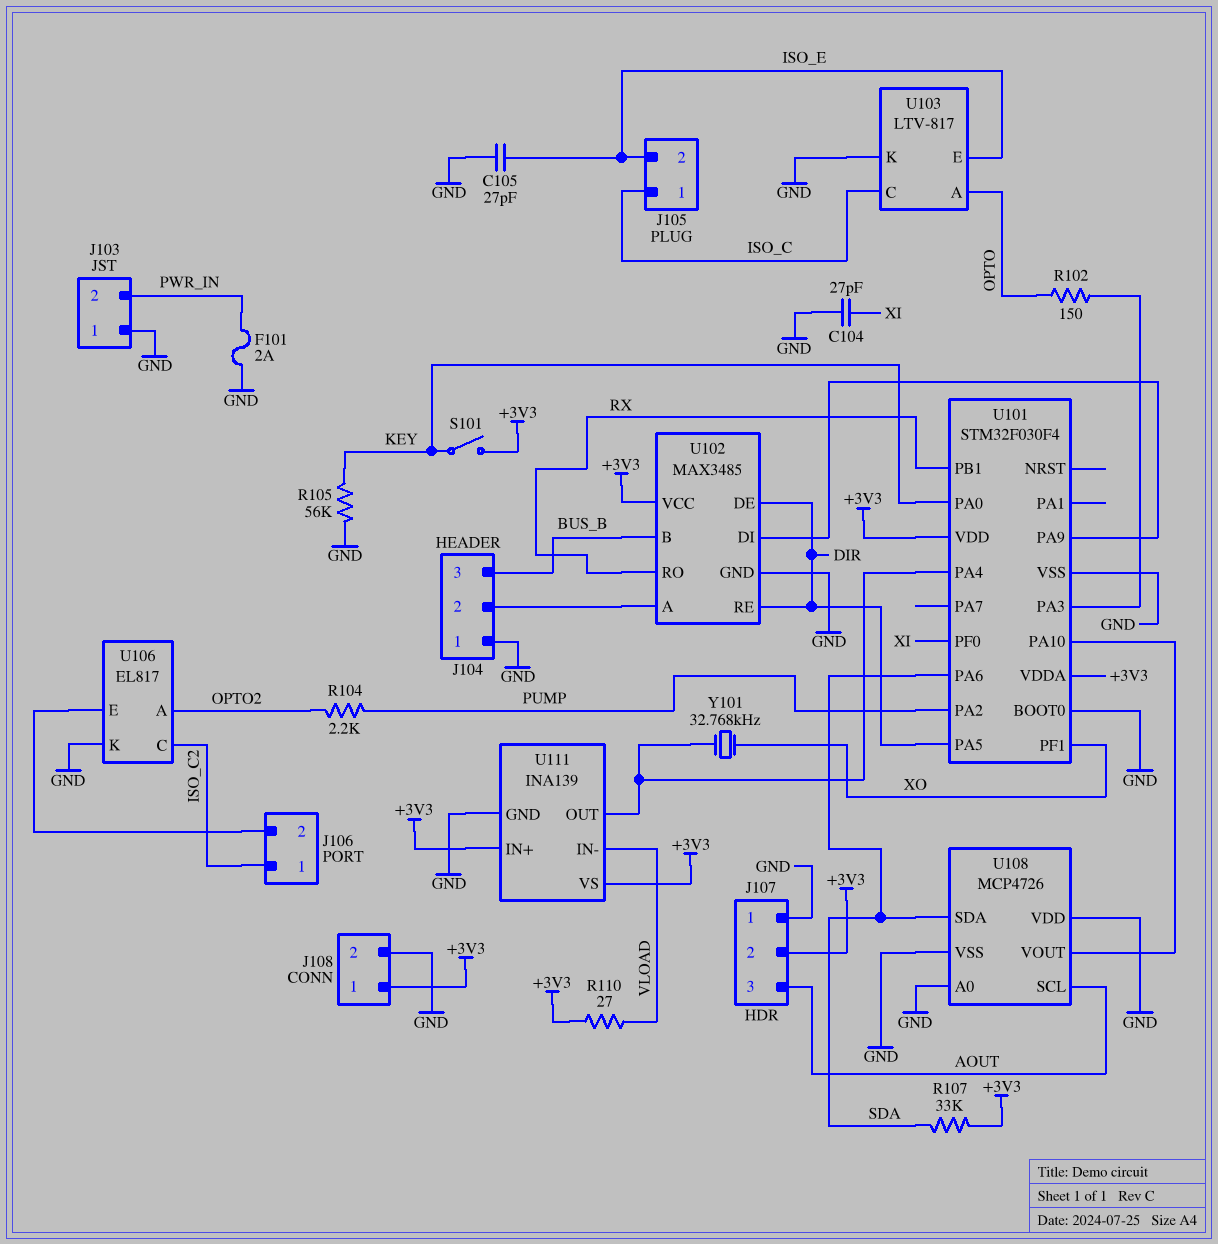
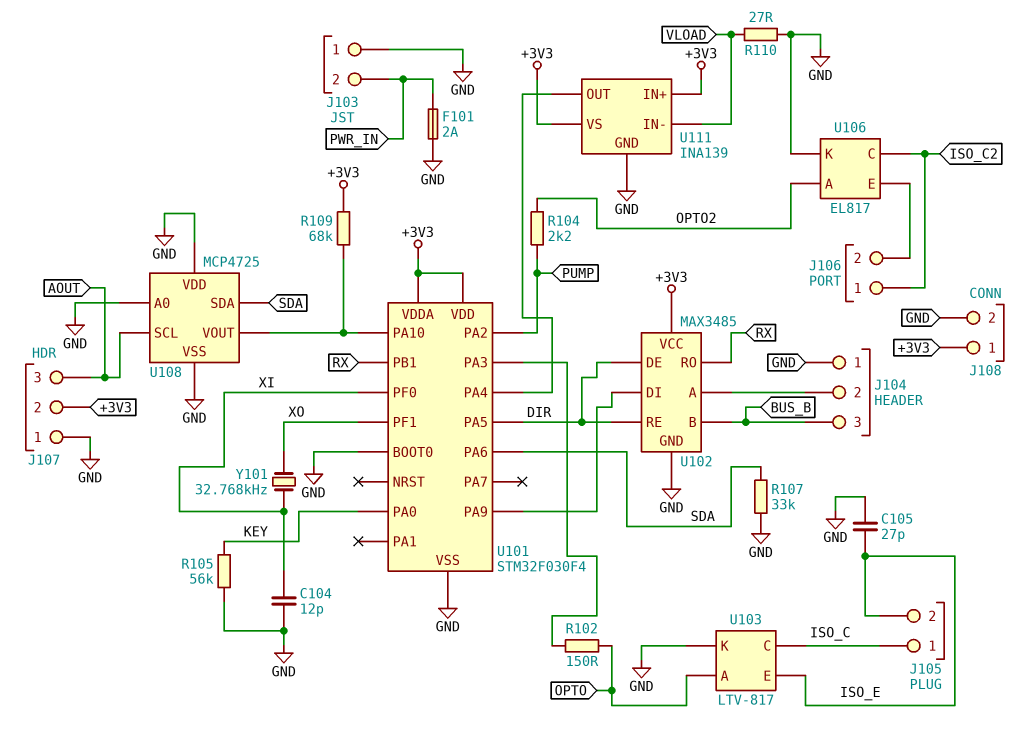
C104: 27pF (GND, XI) -> 12pF (GND, XI)
R107: 33k (+3V3, SDA) -> 33k (GND, SDA)
R109: none -> 68k (+3V3, U101/PA10)
R110: 27 (+3V3, VLOAD) -> 27 (GND, VLOAD)
S101: switch (+3V3, KEY) -> none
U108: MCP4726 -> MCP4725
Y101: 32.768kHz (U101/PA4, XO) -> 32.768kHz (XI, XO)

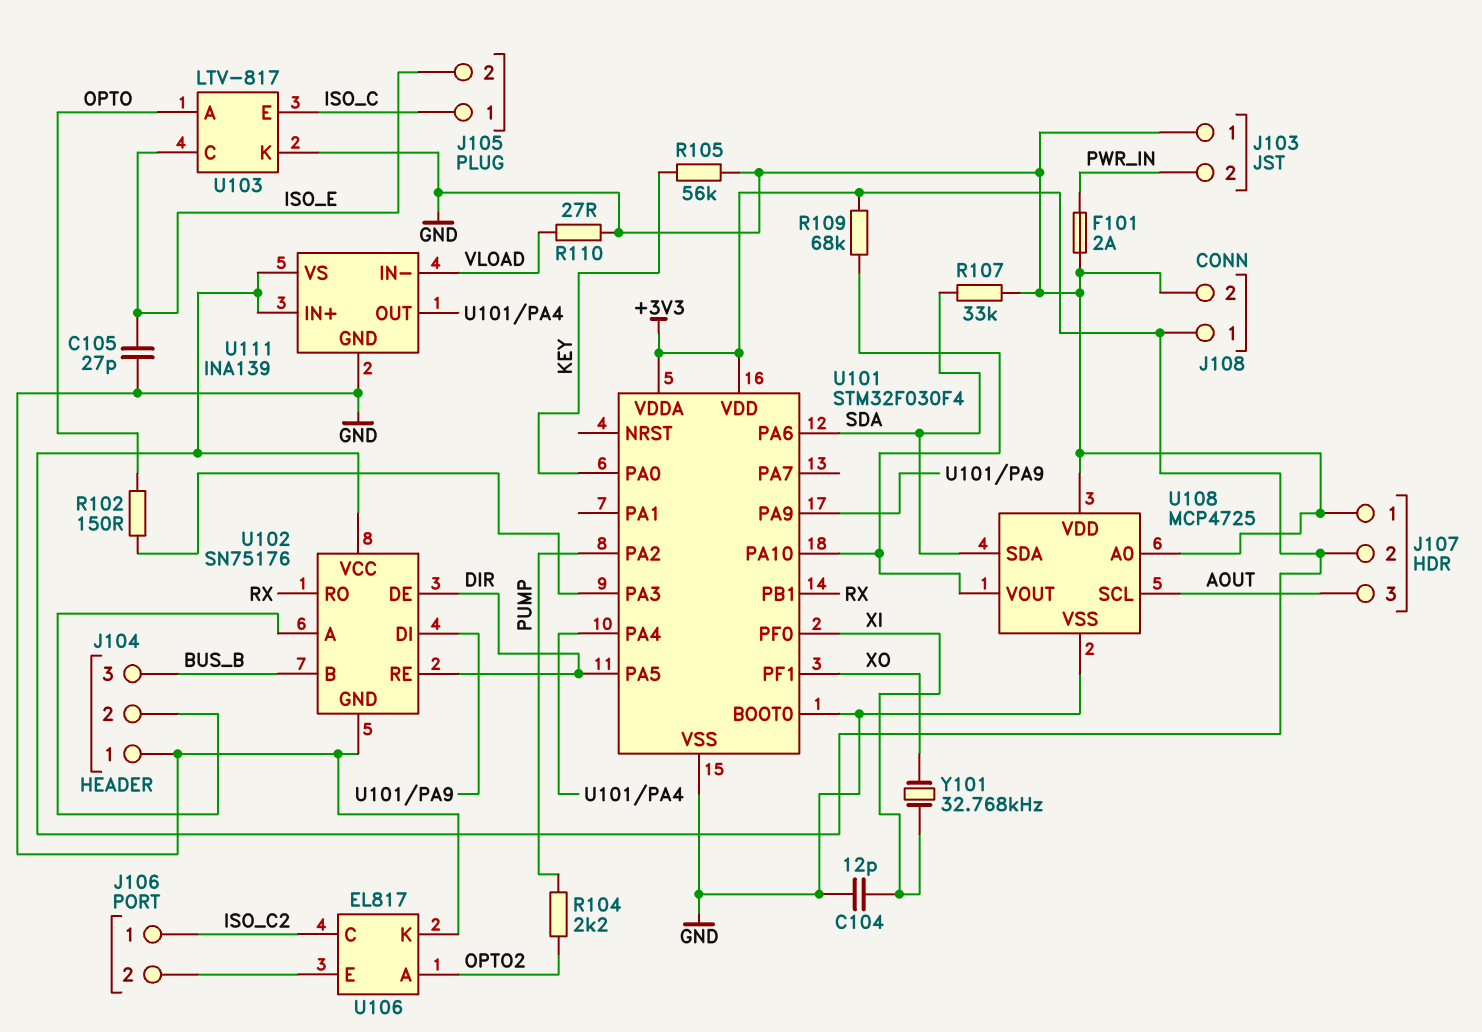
U102: MAX3485 -> SN75176
U103 pin C: ISO_C -> ISO_E
U103 pin E: ISO_E -> ISO_C

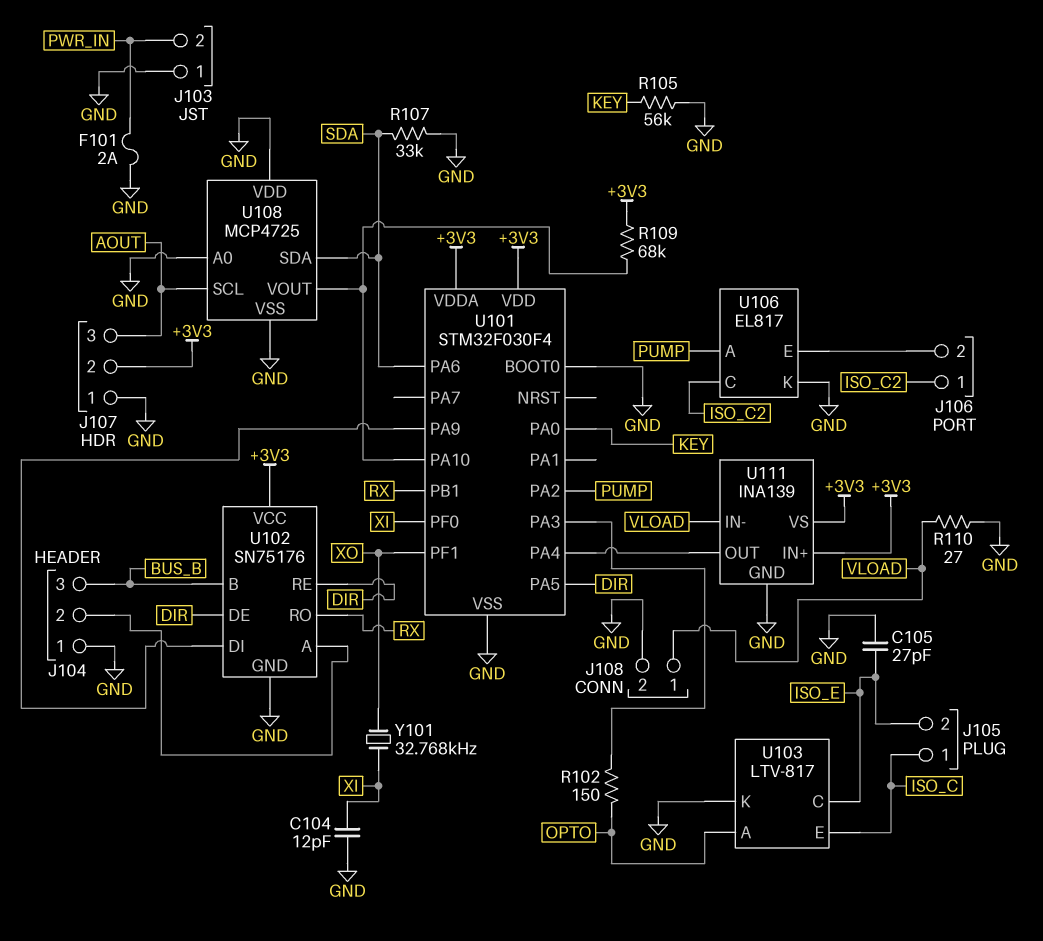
J108 pin 1: +3V3 -> VLOAD
R104: 2.2k (OPTO2, PUMP) -> none
U106 pin A: OPTO2 -> PUMP

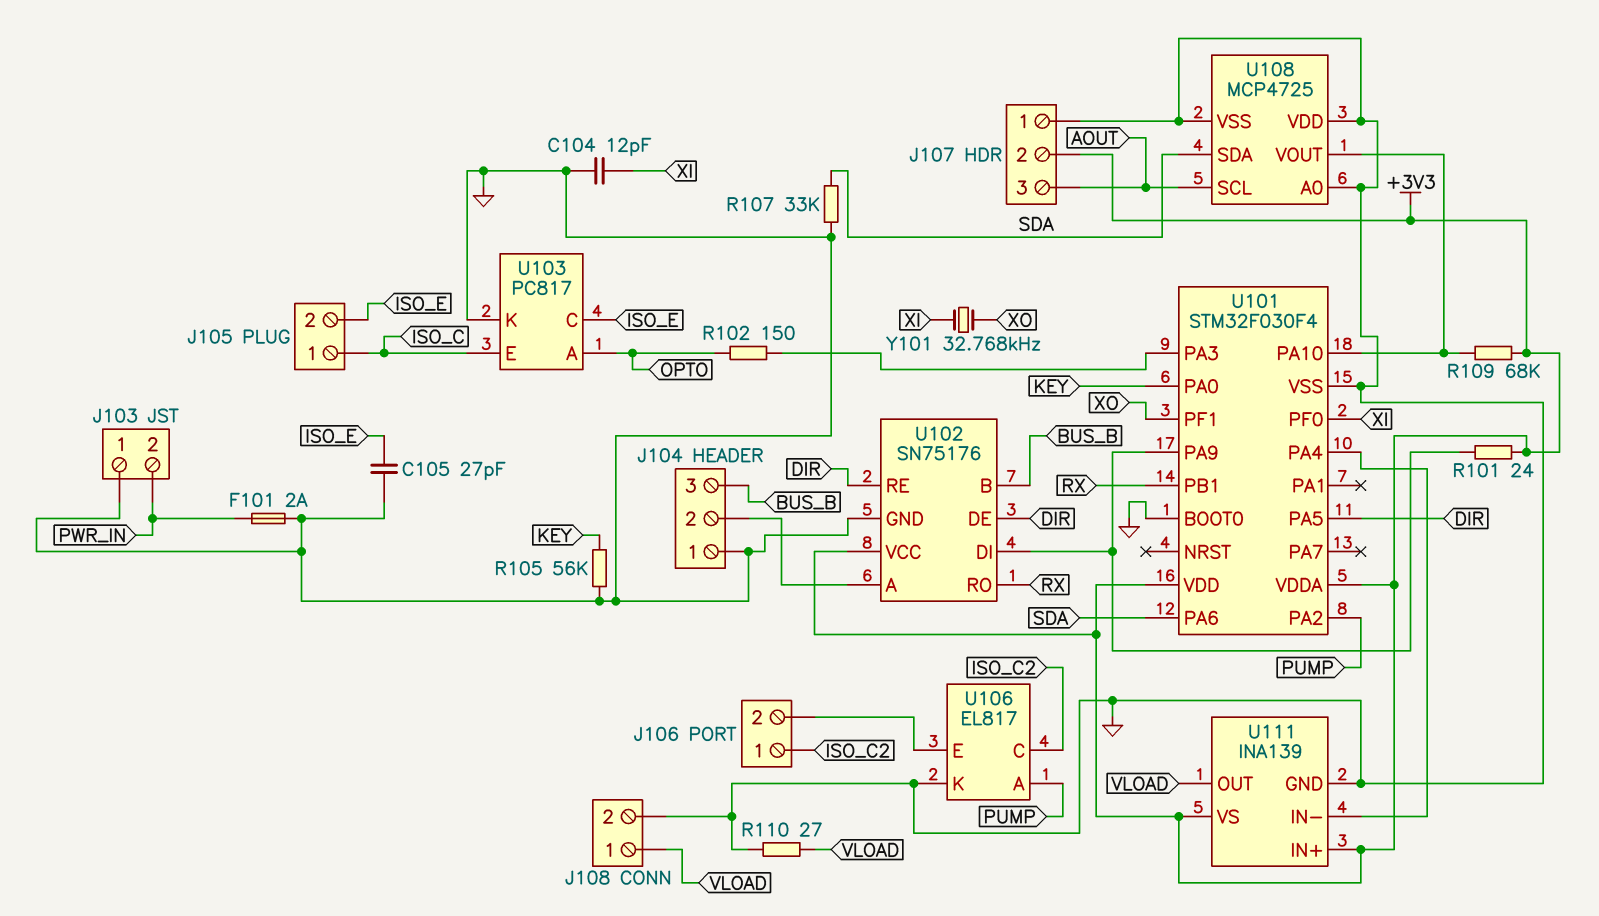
R101: none -> 24 (+3V3, U101/PA9)
U103: LTV-817 -> PC817
U111 pin IN-: VLOAD -> U101/PA4
U111 pin OUT: U101/PA4 -> VLOAD

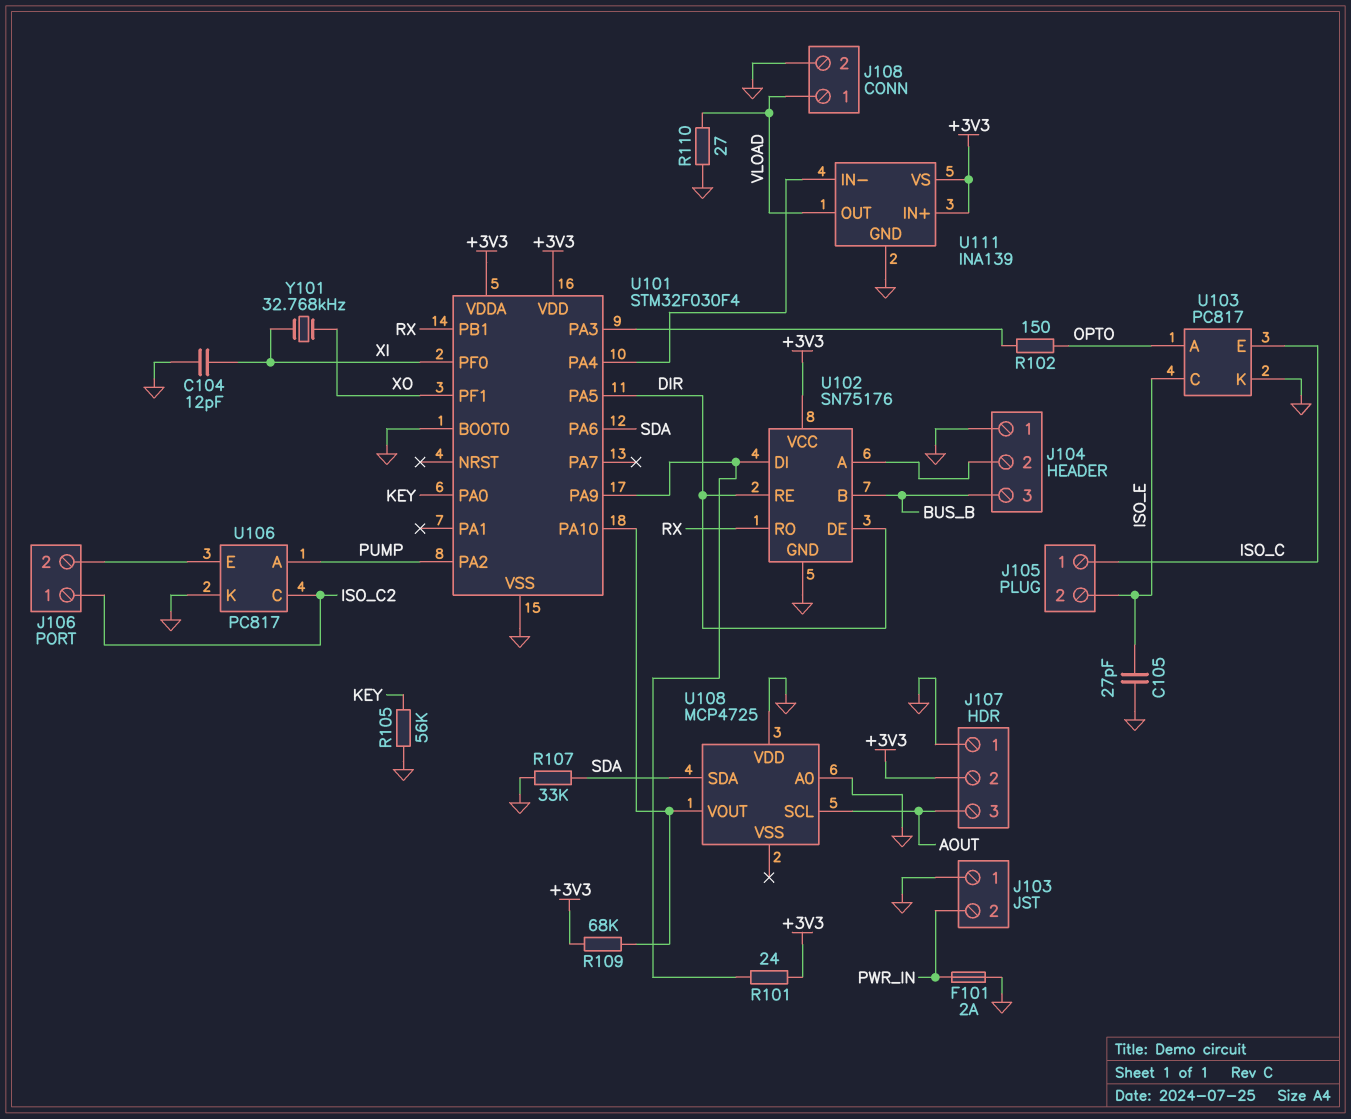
U106: EL817 -> PC817
U108 pin VSS: GND -> none

